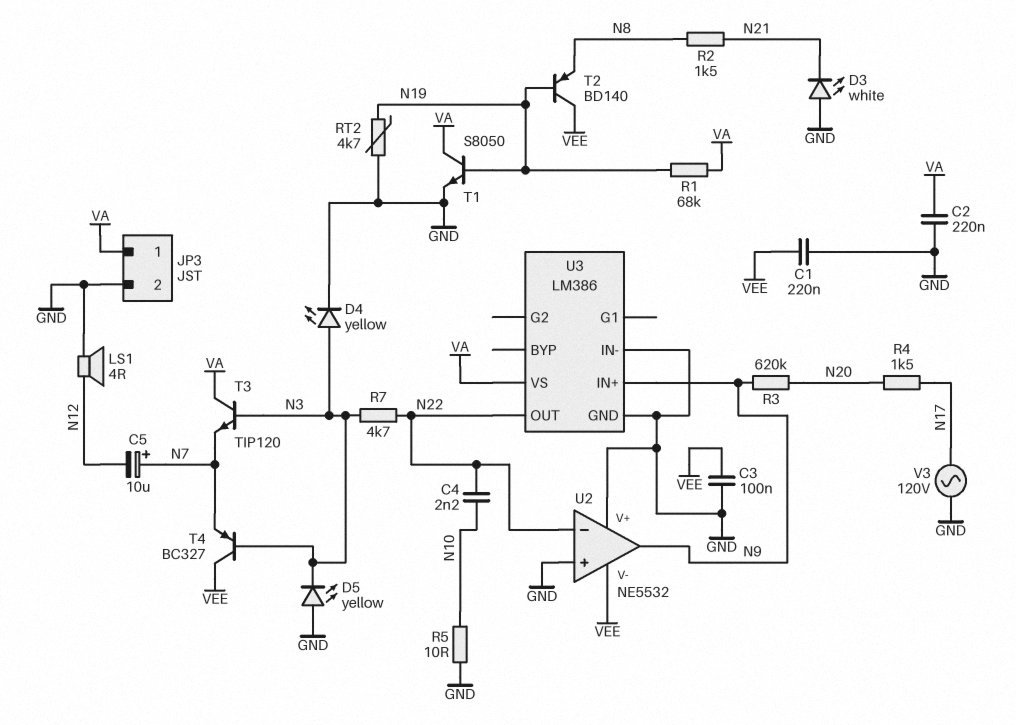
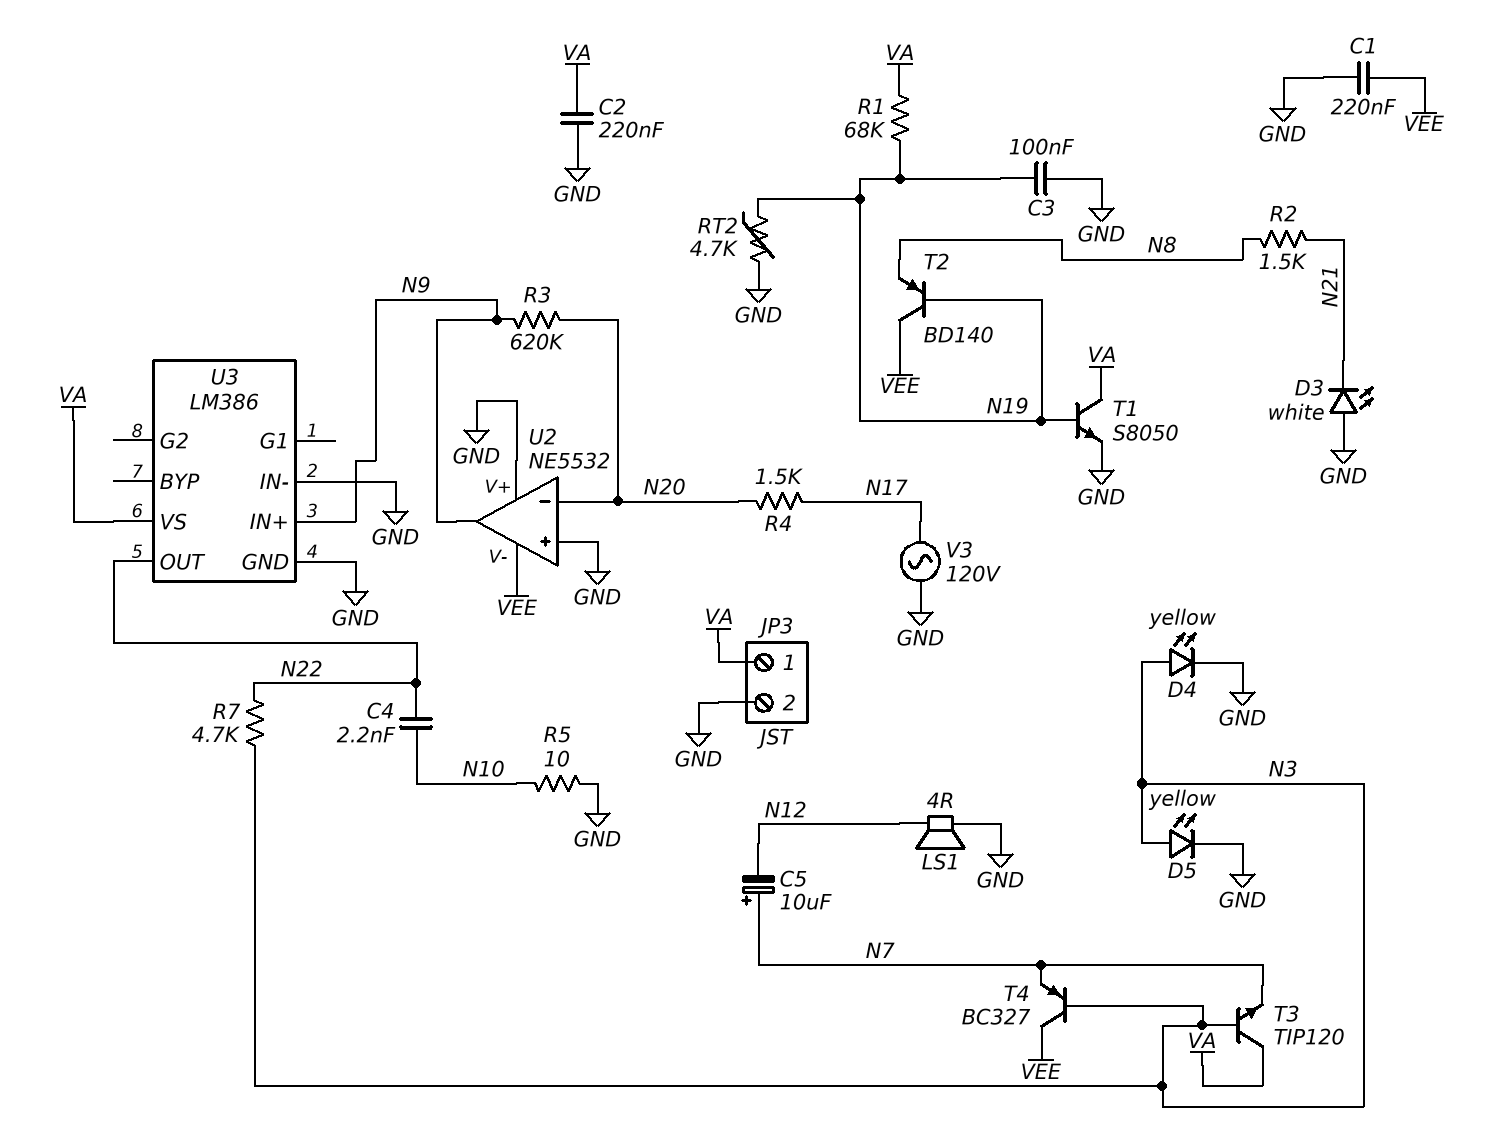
C3: 100nF (GND, VEE) -> 100nF (GND, N19)
D5: LED yellow (A GND, K N3) -> LED yellow (A N3, K GND)
U2 pin in-: N22 -> N20

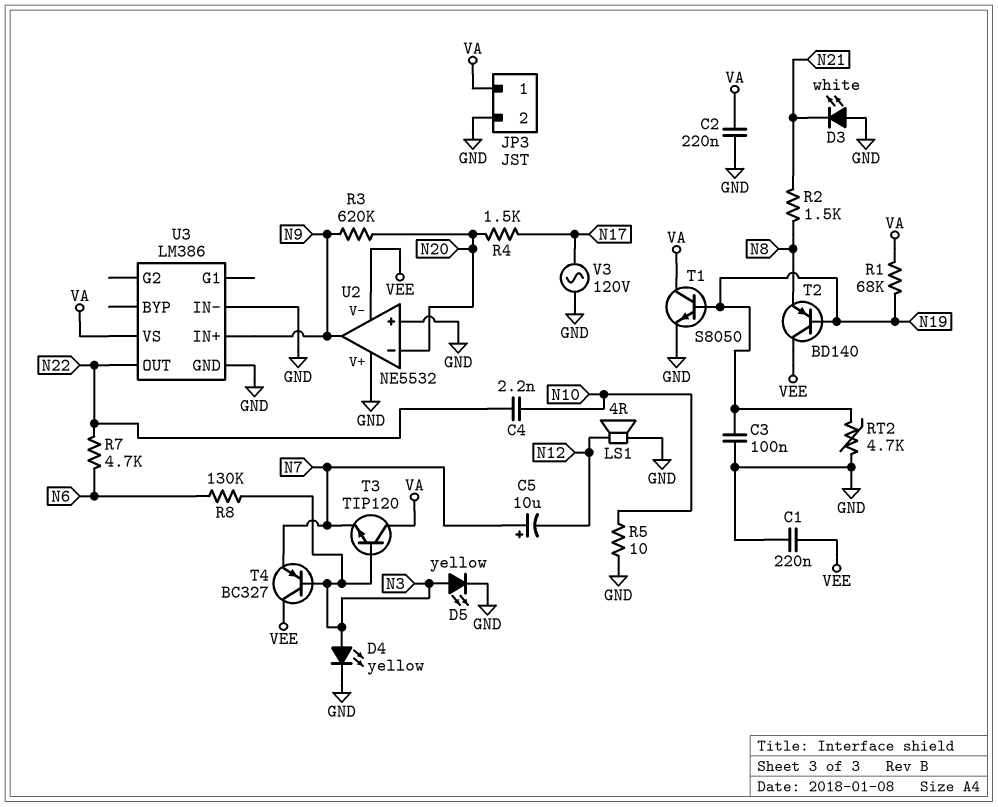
R7: 4.7k (N3, N22) -> 4.7k (N6, N22)
R8: none -> 130k (N3, N6)

